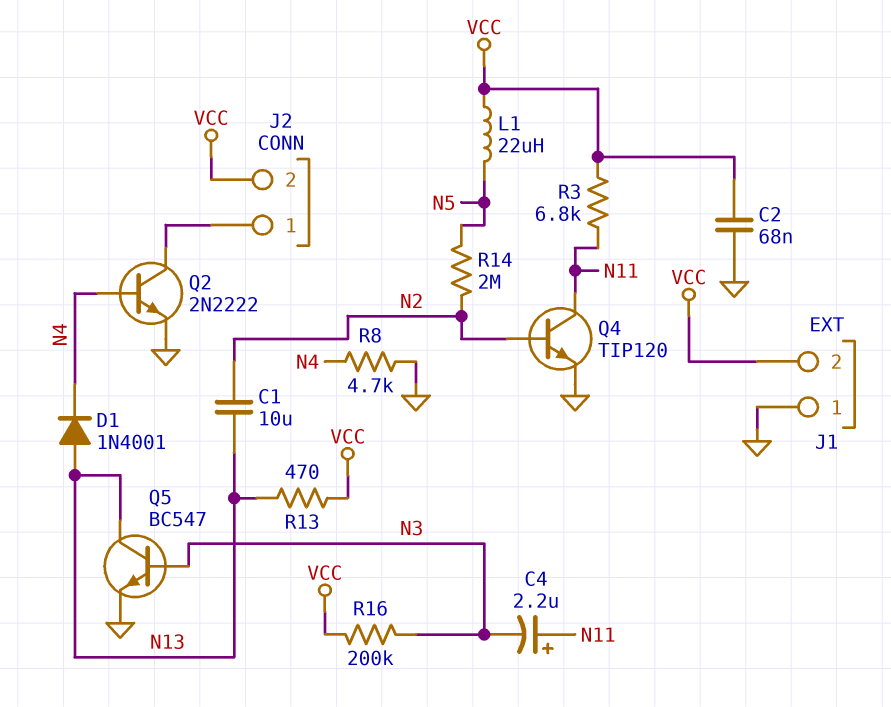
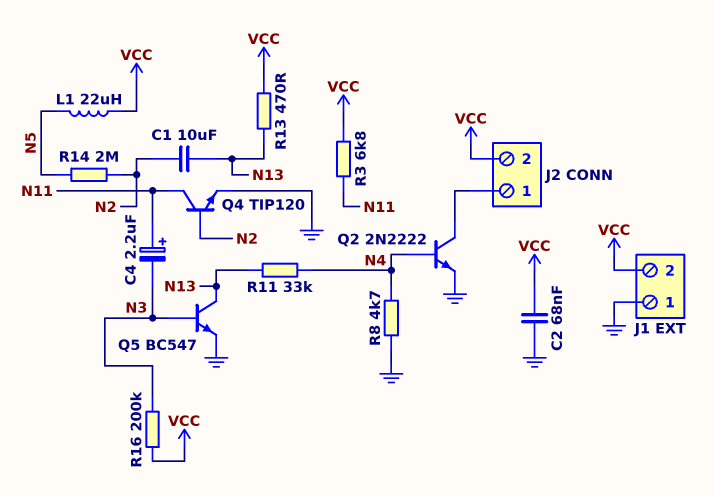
D1: diode 1N4001 (A N13, K N4) -> none
R11: none -> 33k (N4, N13)

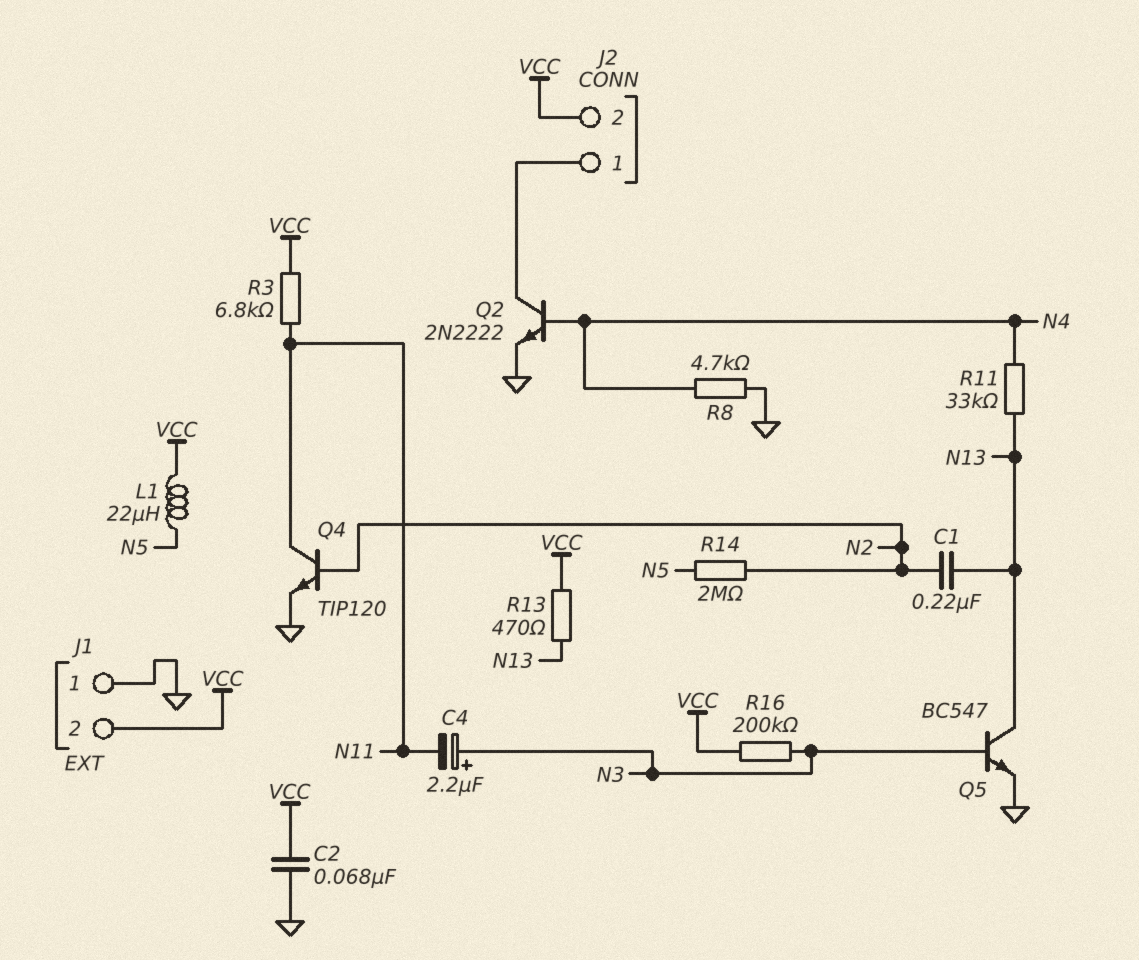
C1: 10uF (N2, N13) -> 220nF (N2, N13)
C4: 2.2uF (plus N11, minus N3) -> 2.2uF (plus N3, minus N11)

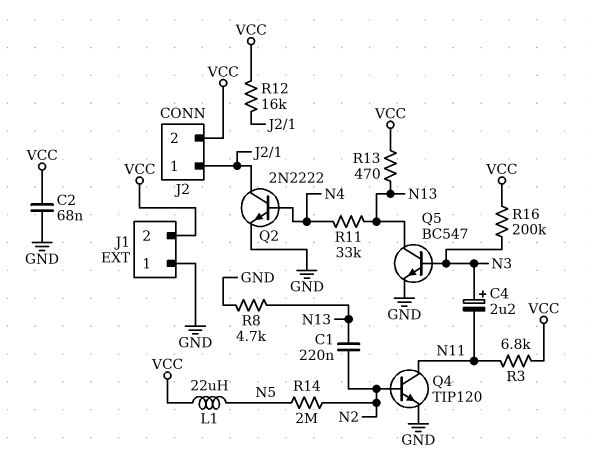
R8: 4.7k (GND, N4) -> 4.7k (GND, N13)
R12: none -> 16k (J2/1, VCC)

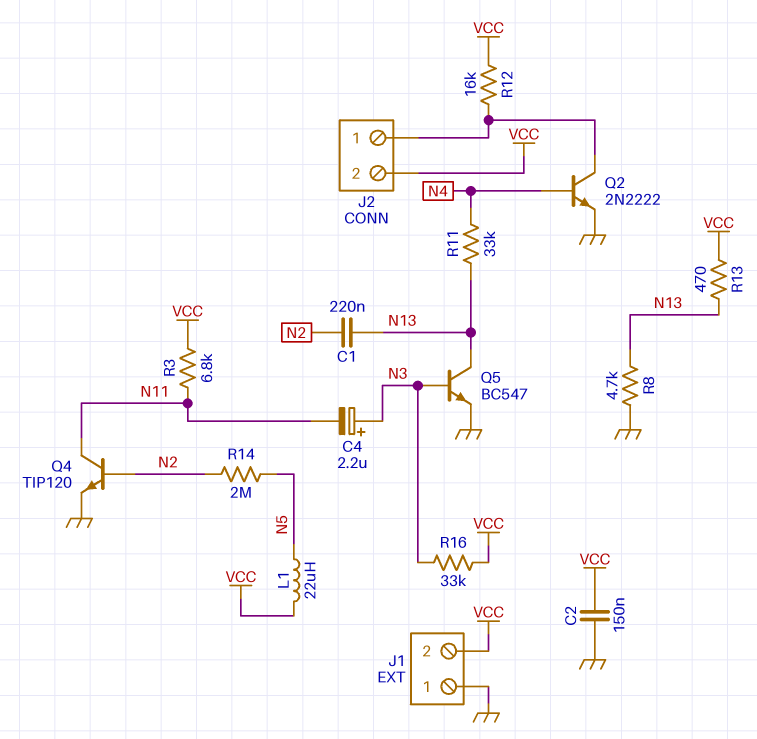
C2: 68nF (GND, VCC) -> 150nF (GND, VCC)
R16: 200k (N3, VCC) -> 33k (N3, VCC)

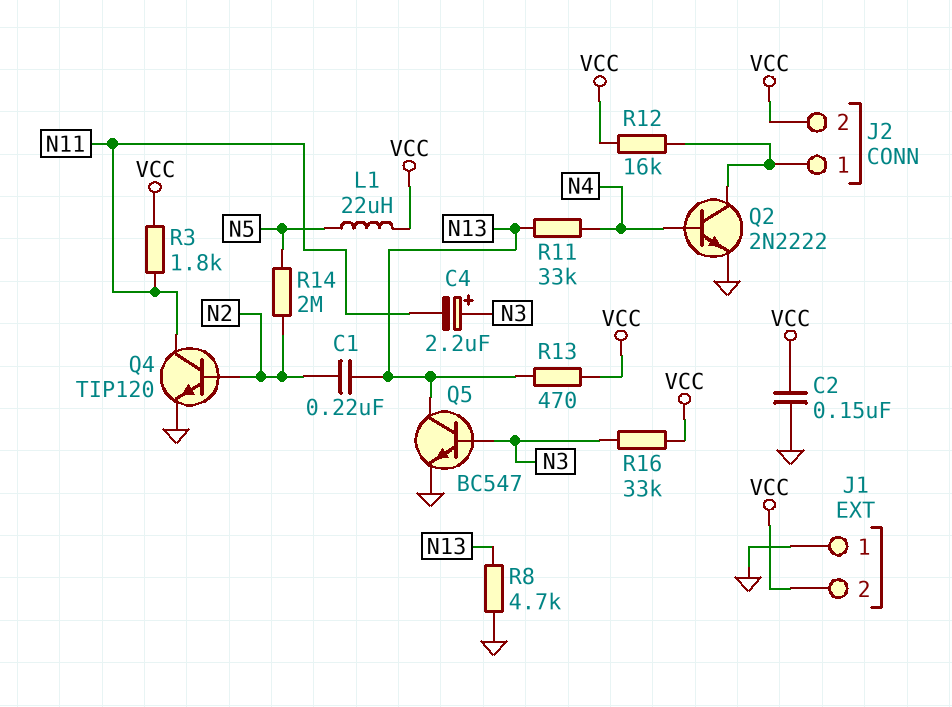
R3: 6.8k (N11, VCC) -> 1.8k (N11, VCC)

